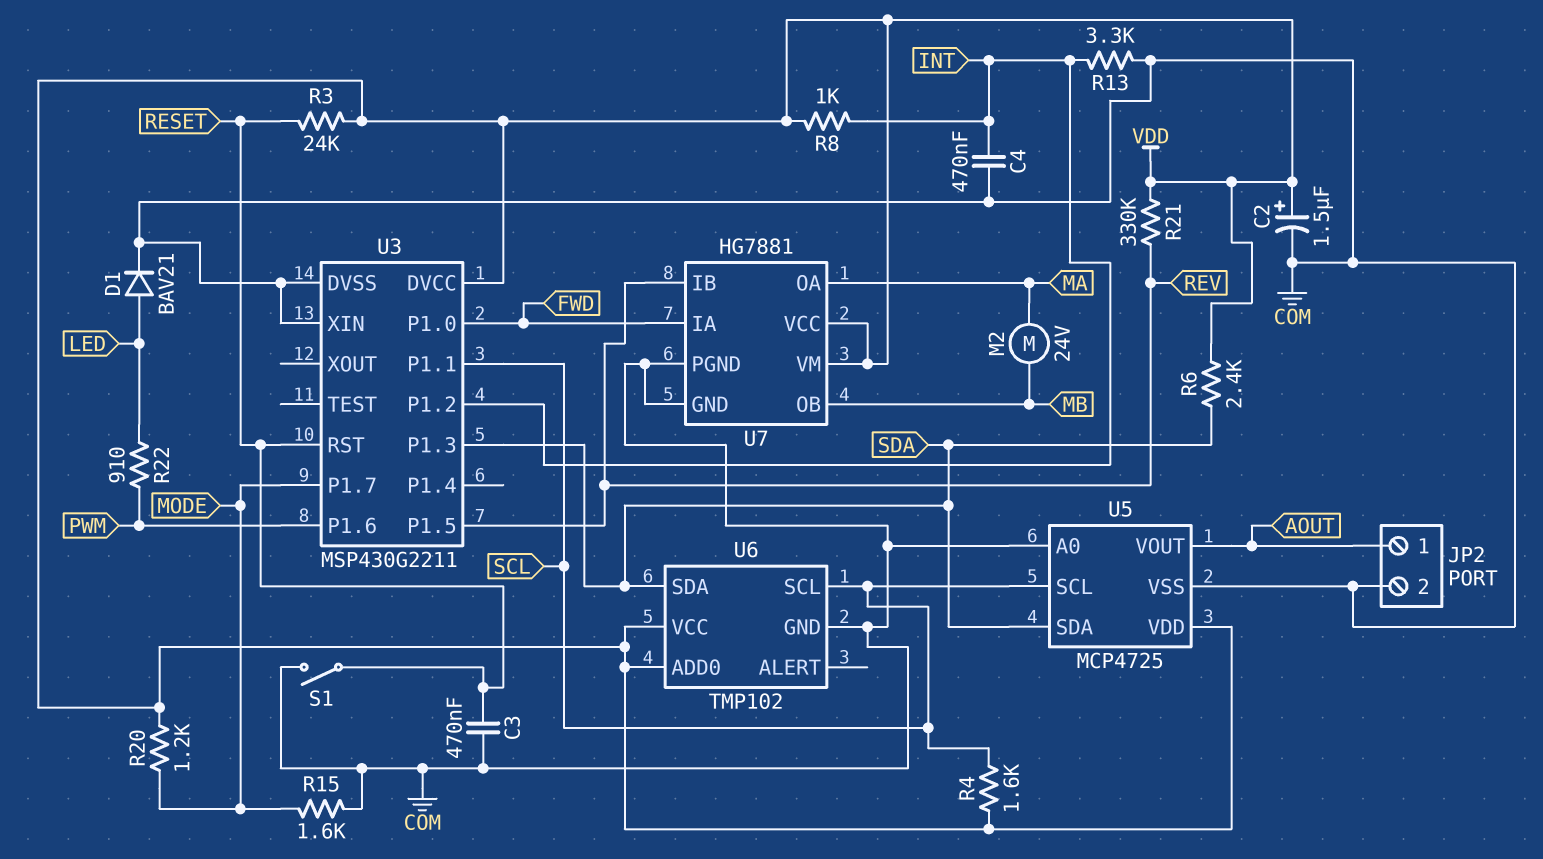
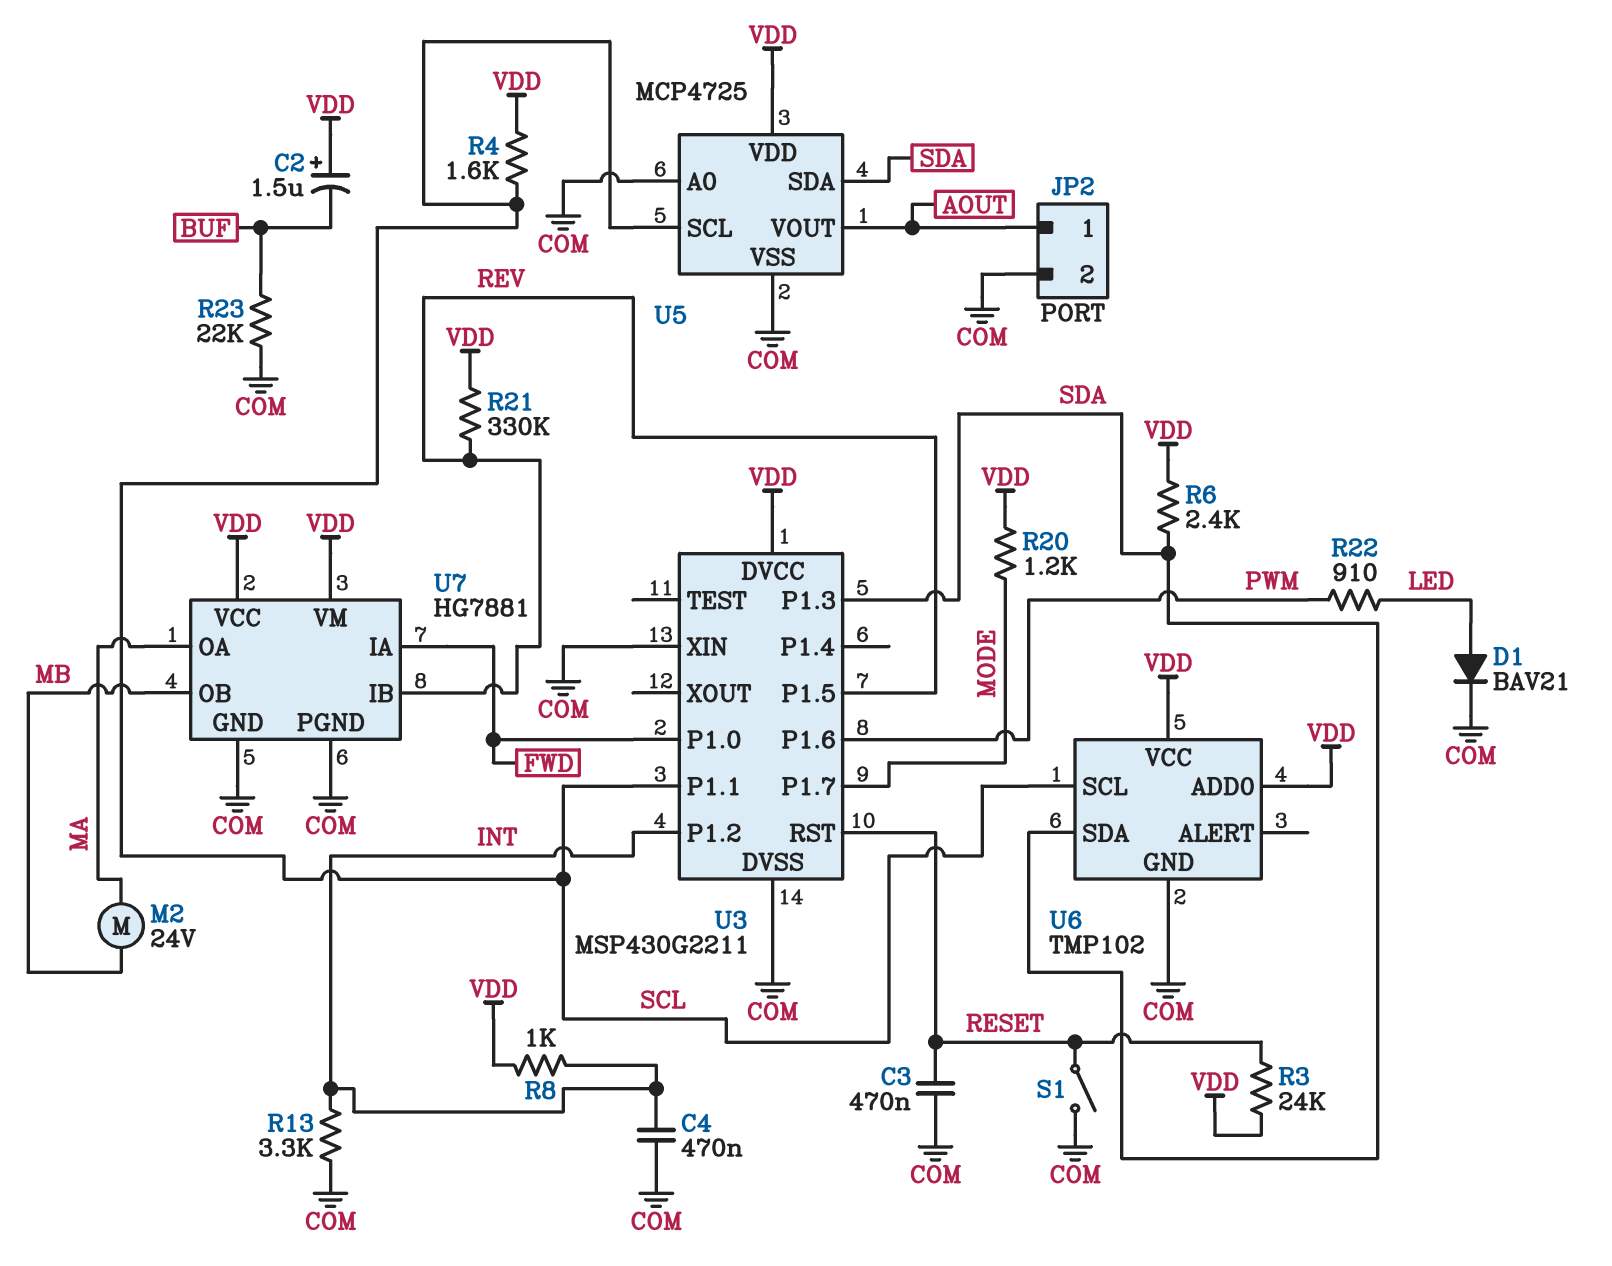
C2: 1.5uF (plus VDD, minus COM) -> 1.5uF (plus VDD, minus BUF)
R15: 1.6k (COM, MODE) -> none
R23: none -> 22k (BUF, COM)

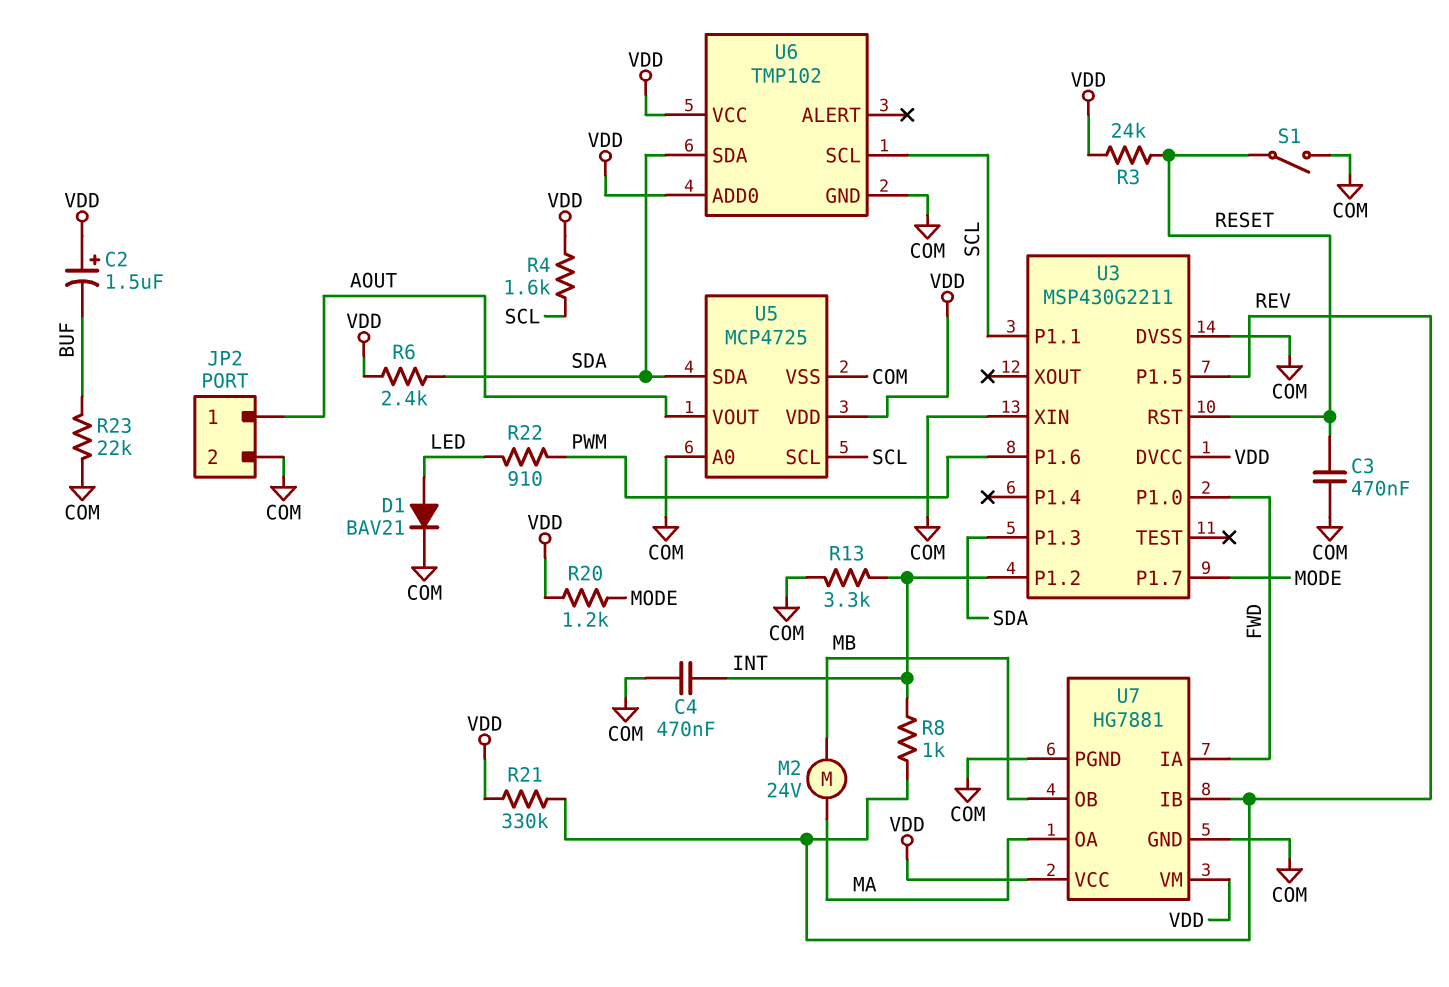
R8: 1k (INT, VDD) -> 1k (INT, REV)

